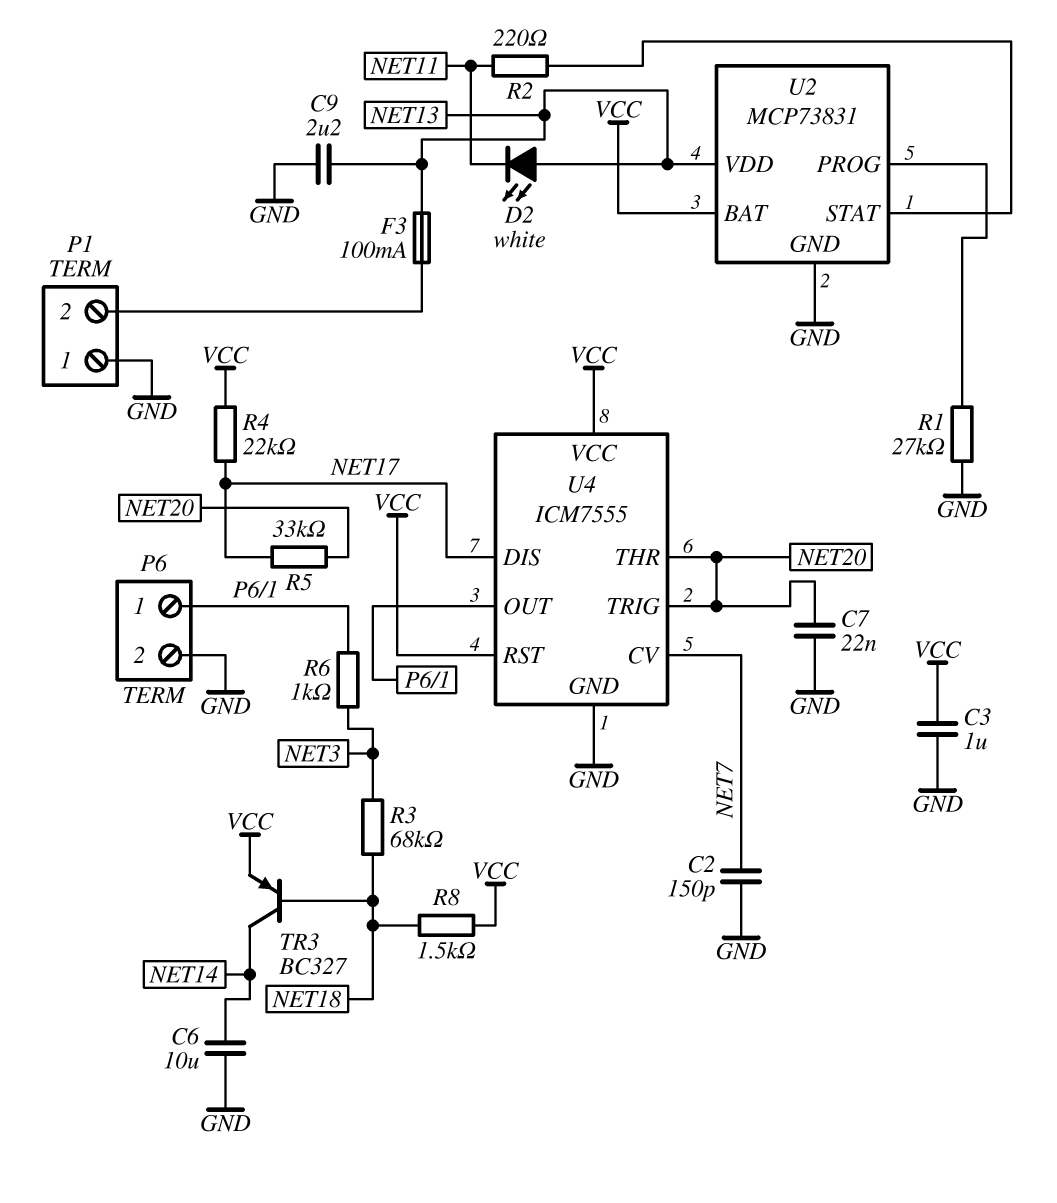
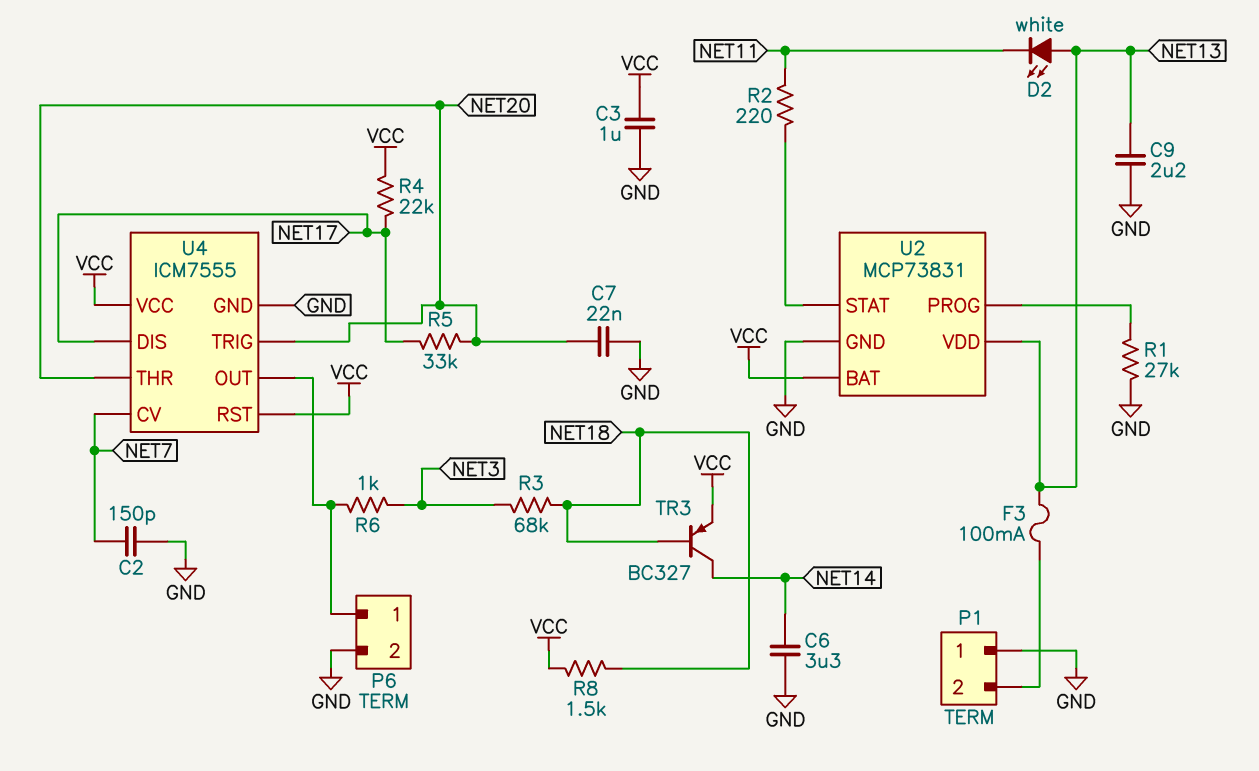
C6: 10uF (GND, NET14) -> 3.3uF (GND, NET14)

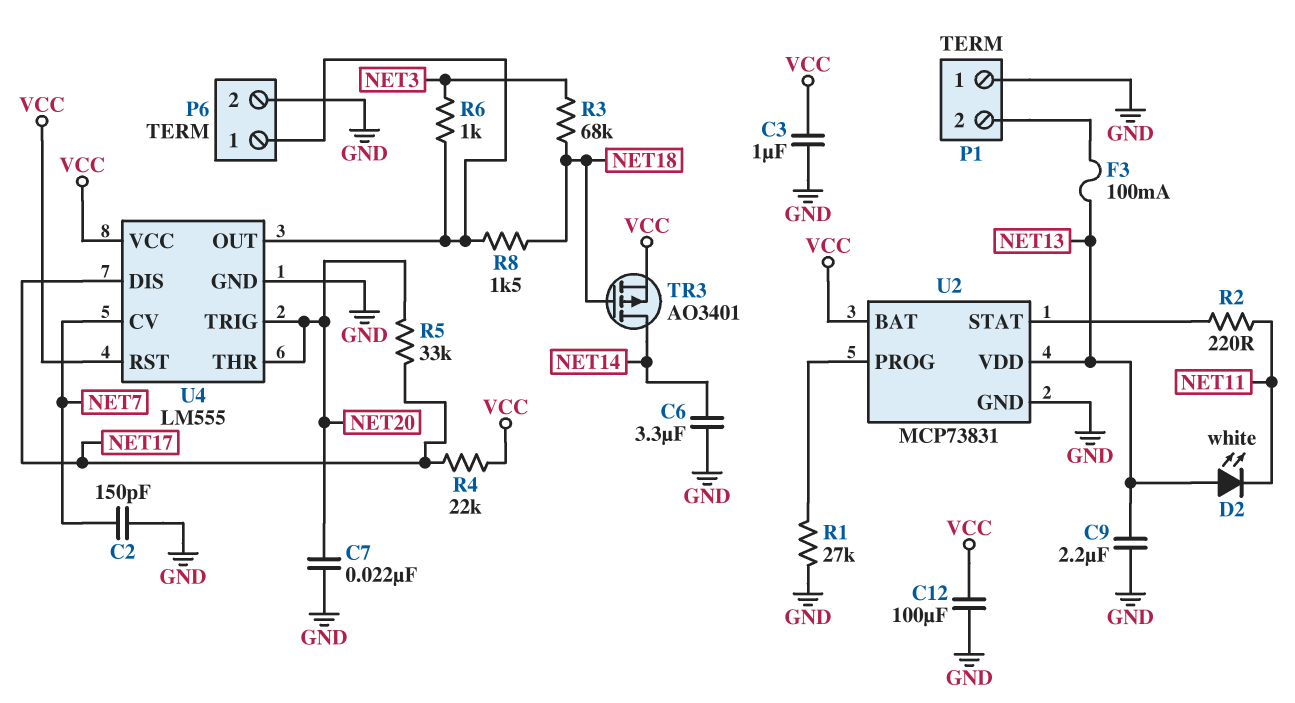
C12: none -> 100uF (GND, VCC)
R8: 1.5k (NET18, VCC) -> 1.5k (NET18, P6/1)
TR3: PNP BC327 (B NET18, C NET14, E VCC) -> PMOS AO3401 (G NET18, D NET14, S VCC)
U4: ICM7555 -> LM555

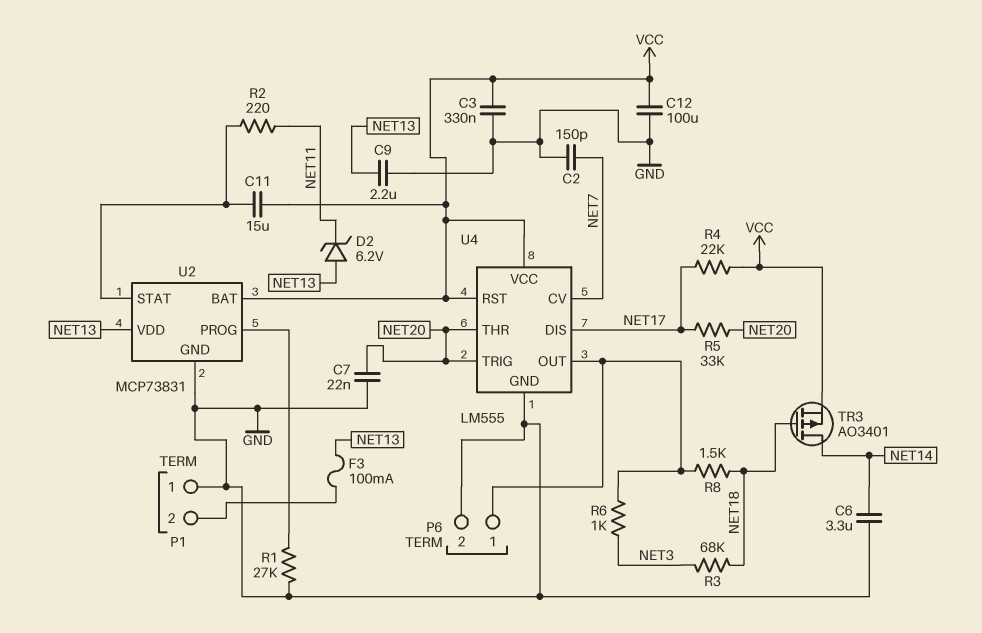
C3: 1uF (GND, VCC) -> 330nF (GND, VCC)
C11: none -> 15uF (U2/STAT, VCC)
D2: LED white (A NET13, K NET11) -> zener 6.2V (A NET13, K NET11)

